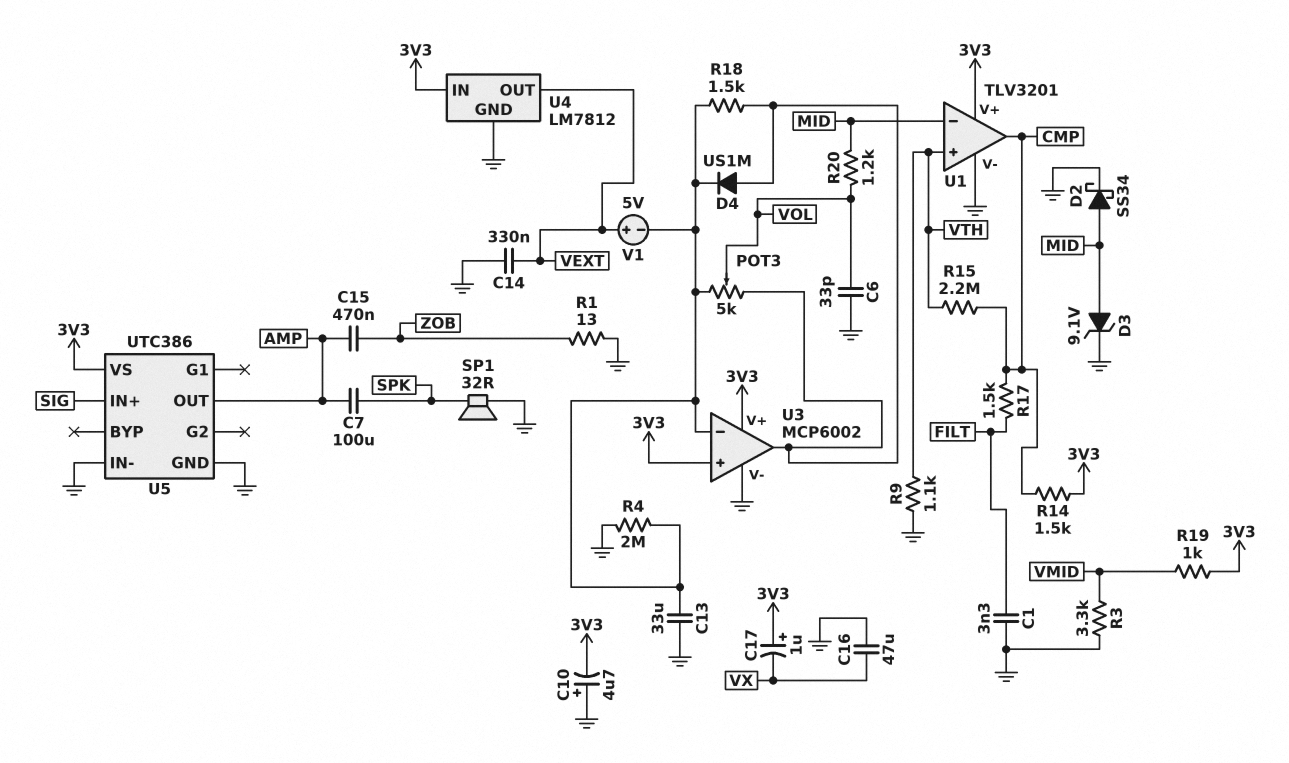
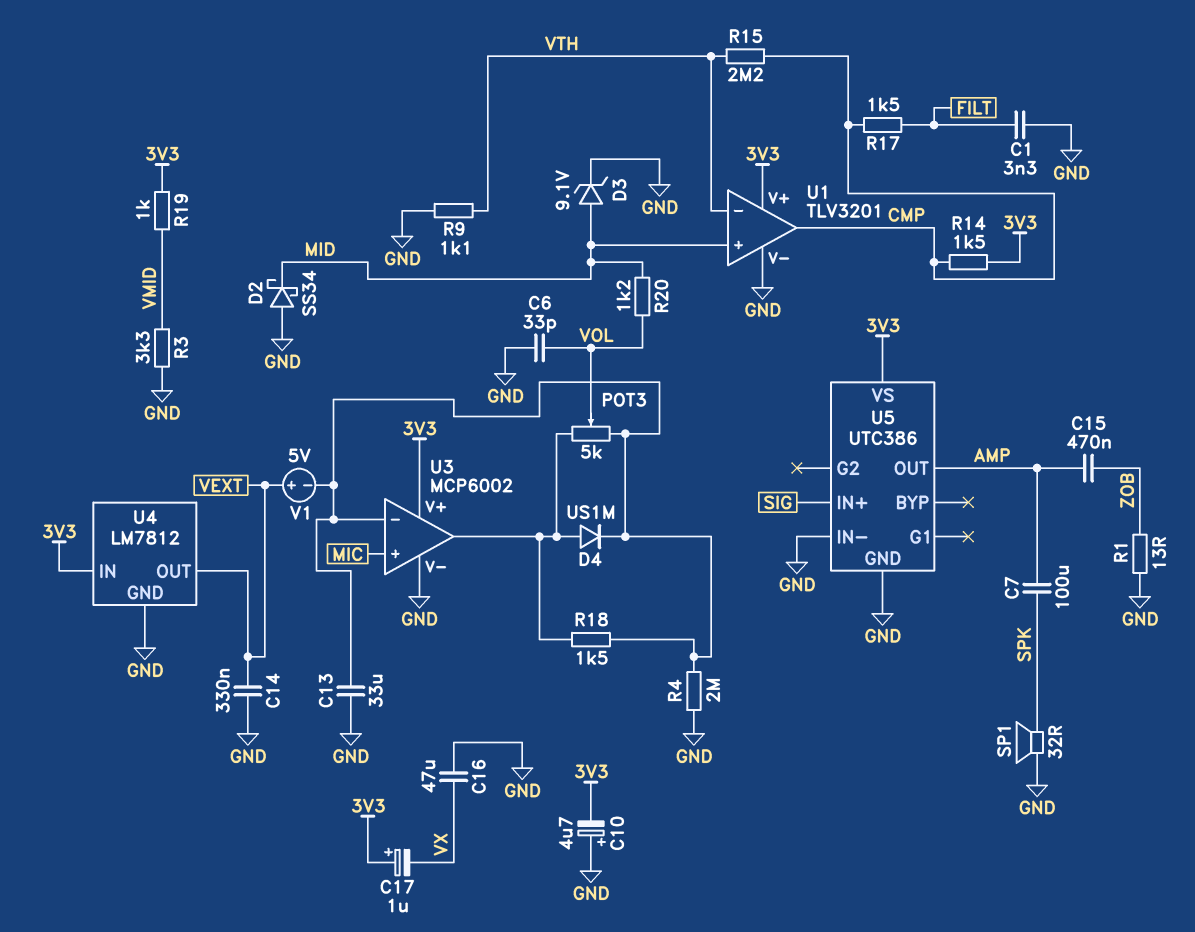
D2: schottky SS34 (A MID, K GND) -> schottky SS34 (A GND, K MID)
U1 pin in+: VTH -> MID
U1 pin in-: MID -> VTH
U3 pin in+: 3V3 -> MIC

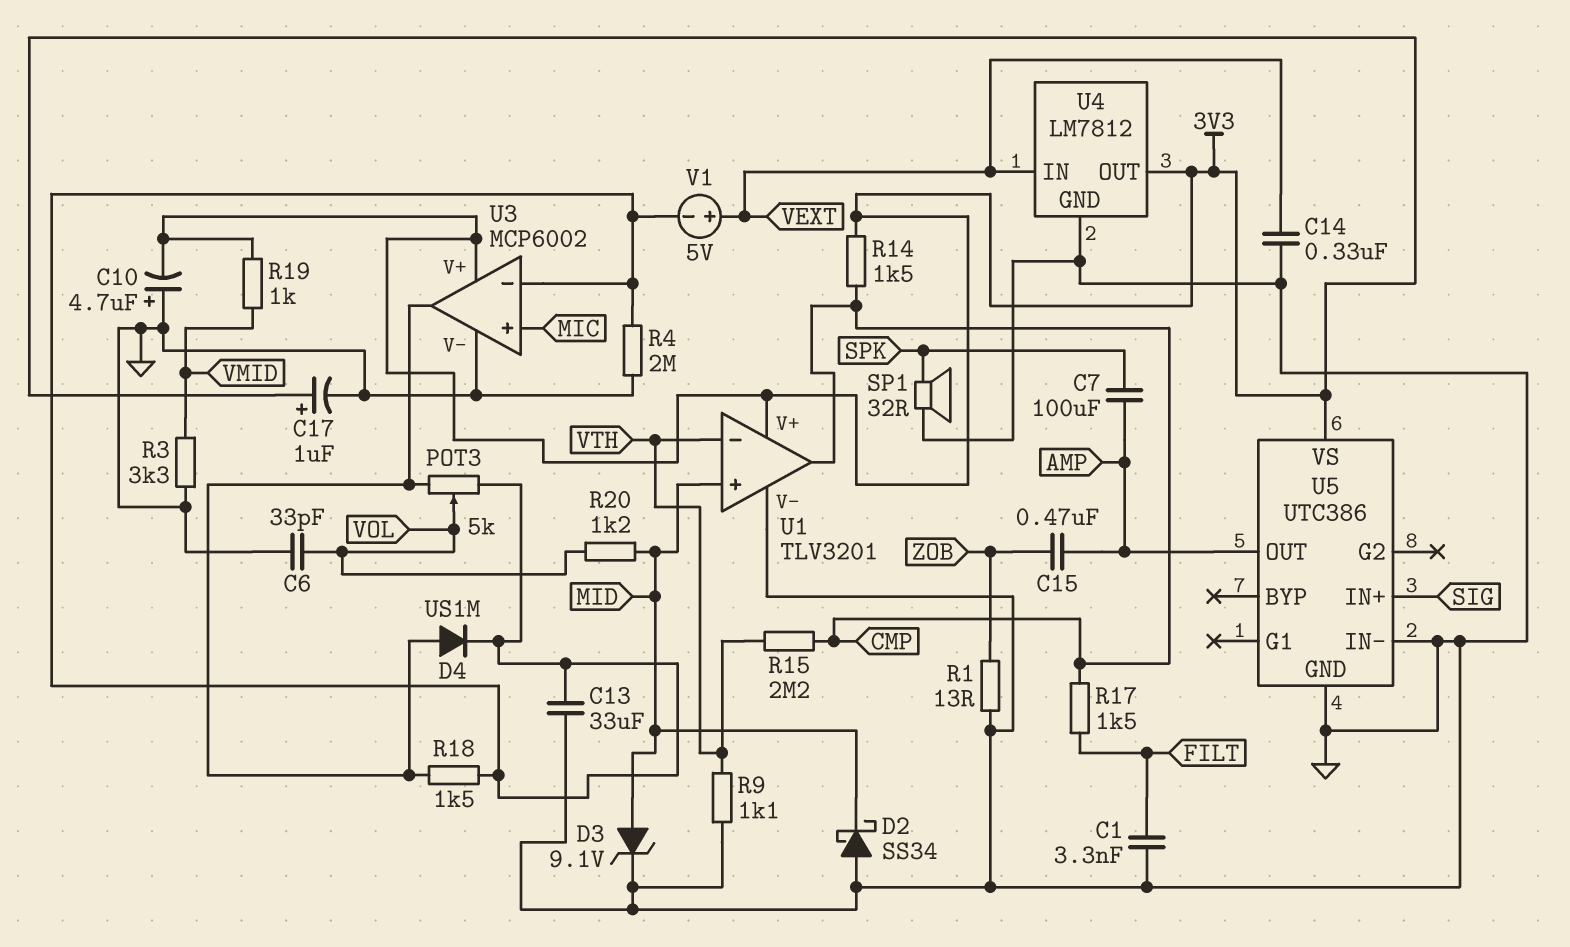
C16: 47uF (GND, VX) -> none
C17: 1uF (plus 3V3, minus VX) -> 1uF (plus 3V3, minus GND)
U4 pin IN: 3V3 -> VEXT
U4 pin OUT: VEXT -> 3V3

